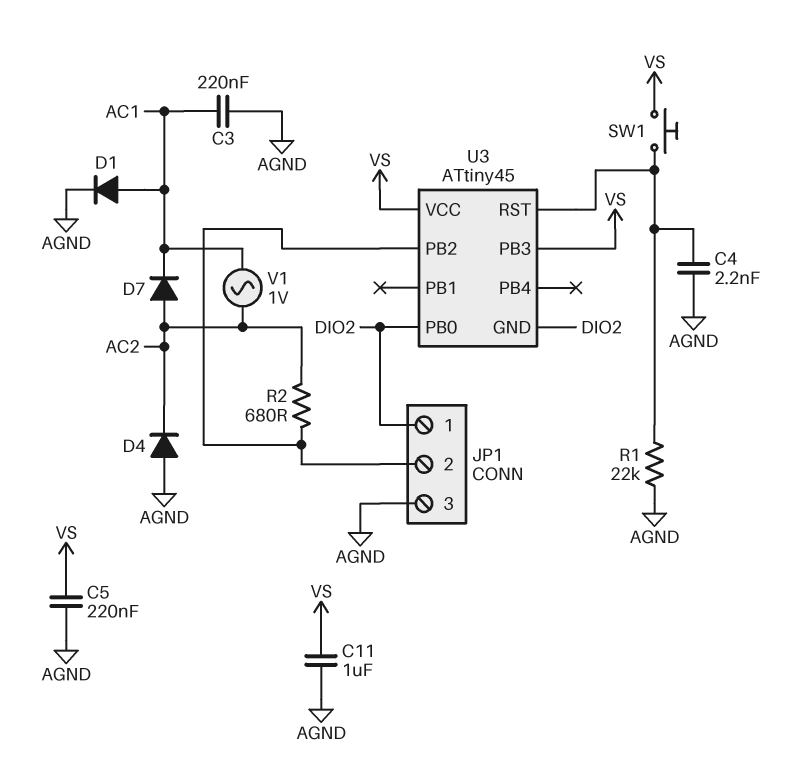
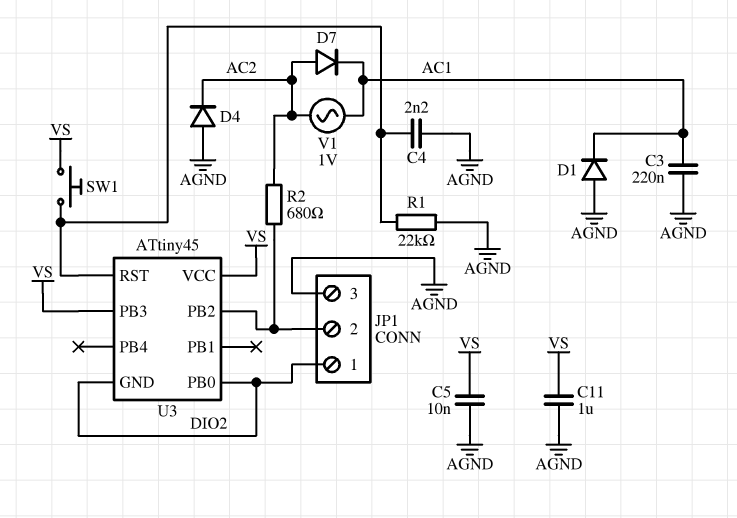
C5: 220nF (AGND, VS) -> 10nF (AGND, VS)
D1: diode (A AC1, K AGND) -> diode (A AGND, K AC1)

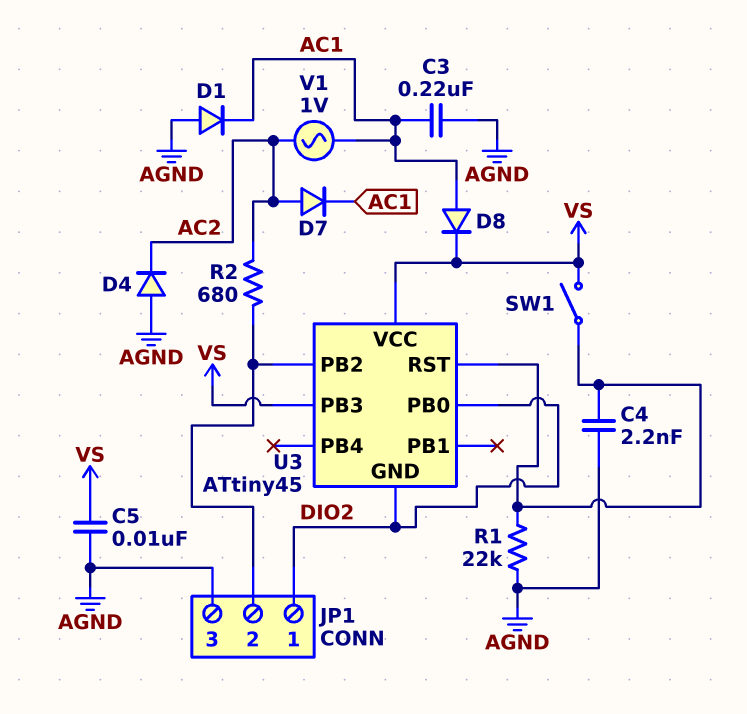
C11: 1uF (AGND, VS) -> none
D8: none -> diode (A AC1, K VS)
SW1: button (U3/RST, VS) -> switch (U3/RST, VS)

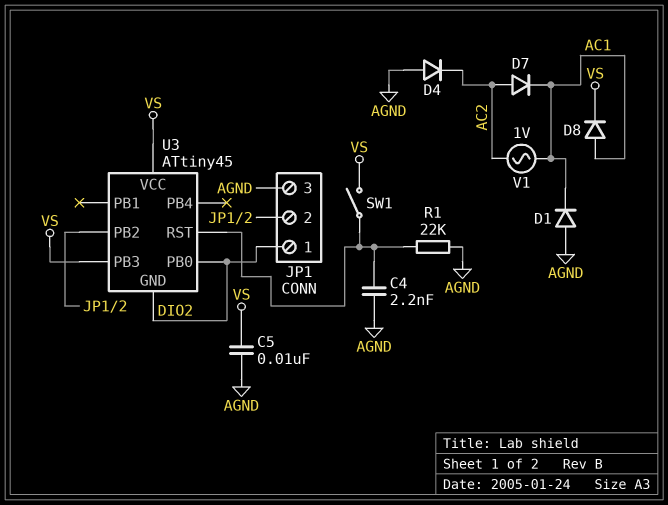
C3: 220nF (AC1, AGND) -> none
R2: 680 (AC2, JP1/2) -> none

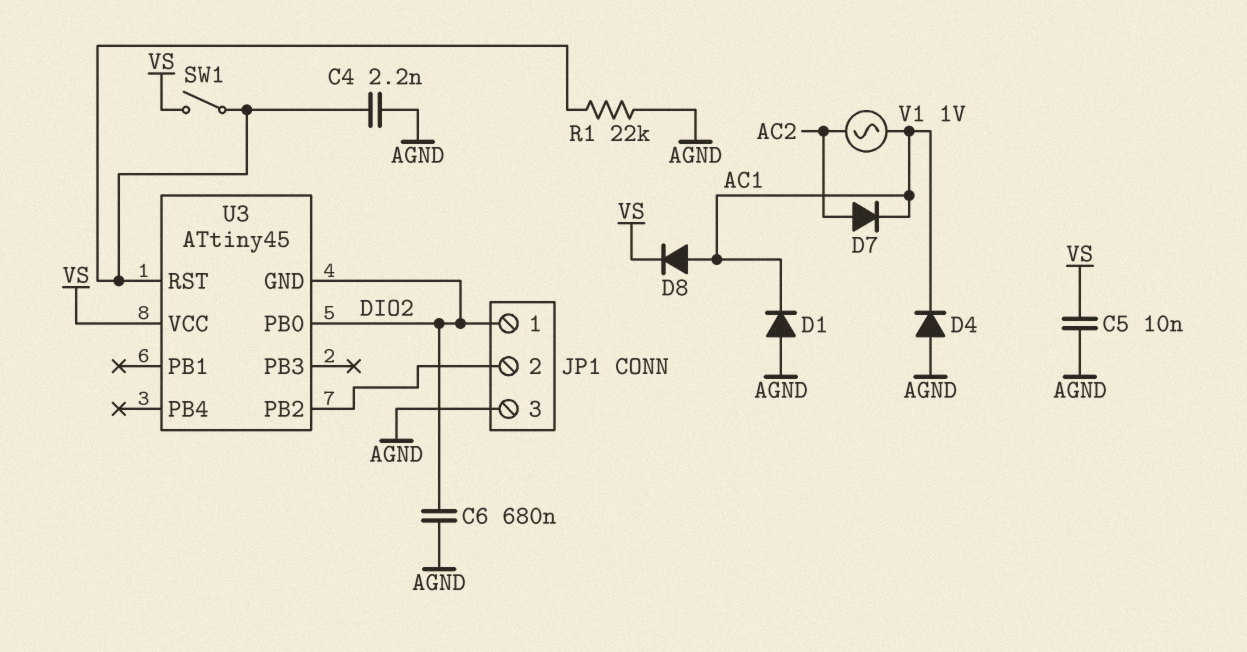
C6: none -> 680nF (AGND, DIO2)
D4: diode (A AGND, K AC2) -> diode (A AGND, K AC1)
U3 pin PB3: VS -> none

